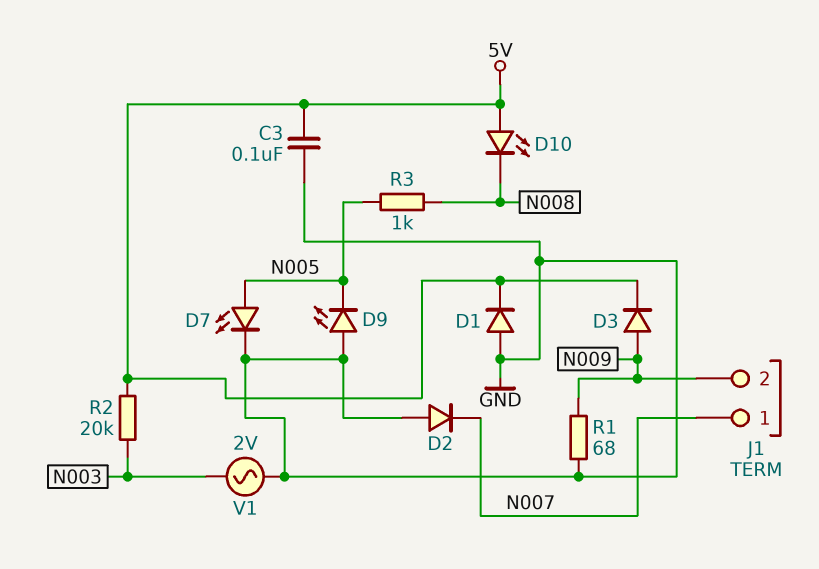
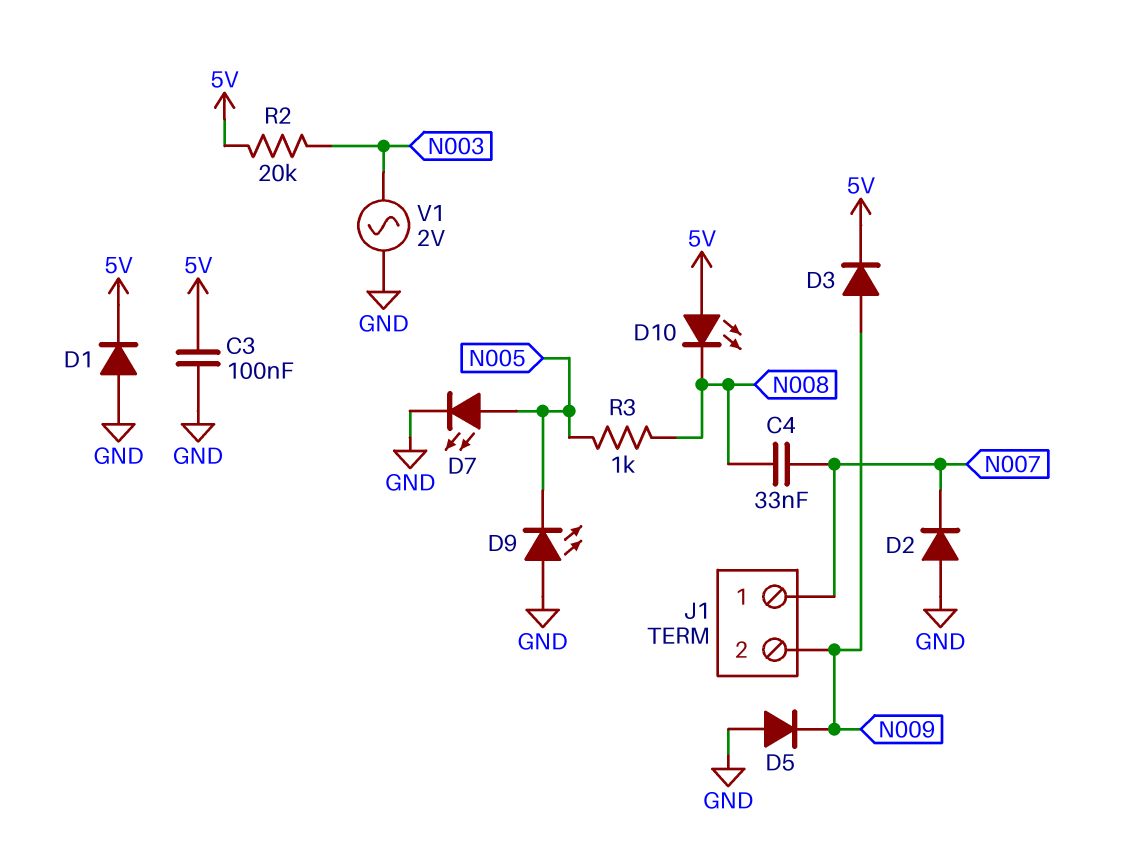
C4: none -> 33nF (N007, N008)
D5: none -> diode (A GND, K N009)
R1: 68 (GND, N009) -> none

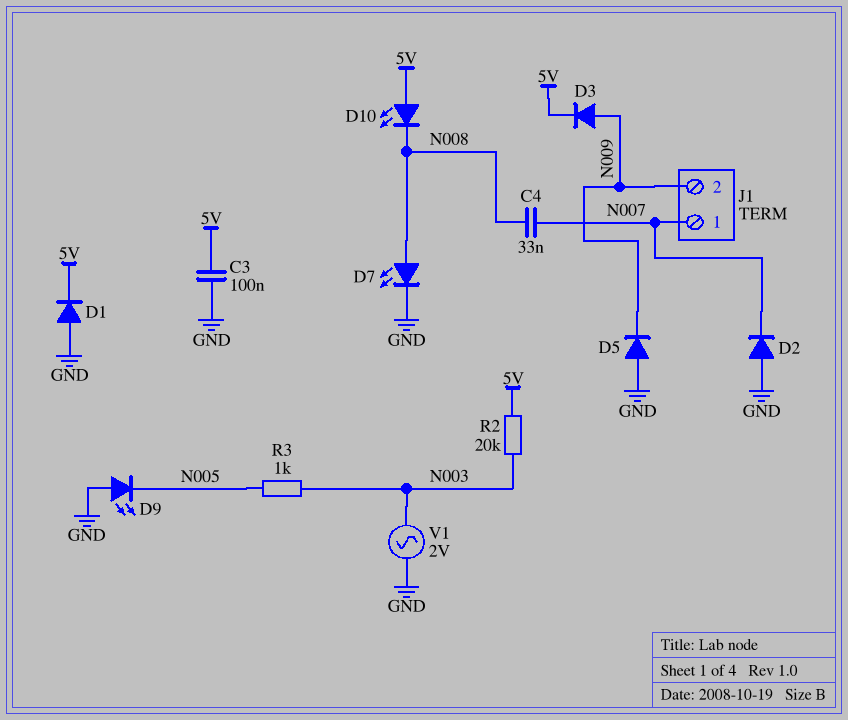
D7: LED (A N005, K GND) -> LED (A N008, K GND)
R3: 1k (N005, N008) -> 1k (N003, N005)

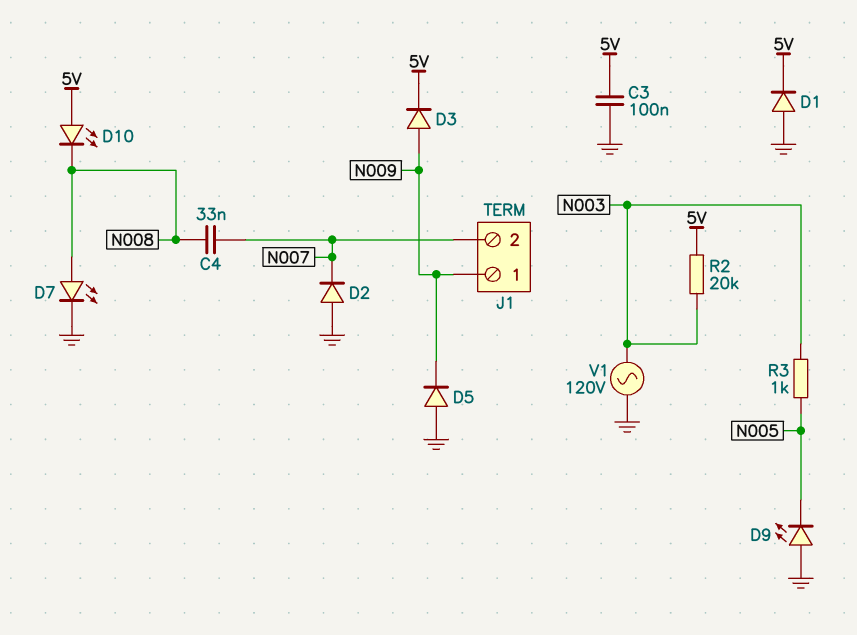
J1 pin 1: N007 -> N009
J1 pin 2: N009 -> N007
V1: AC 2V (GND, N003) -> AC 120V (GND, N003)

